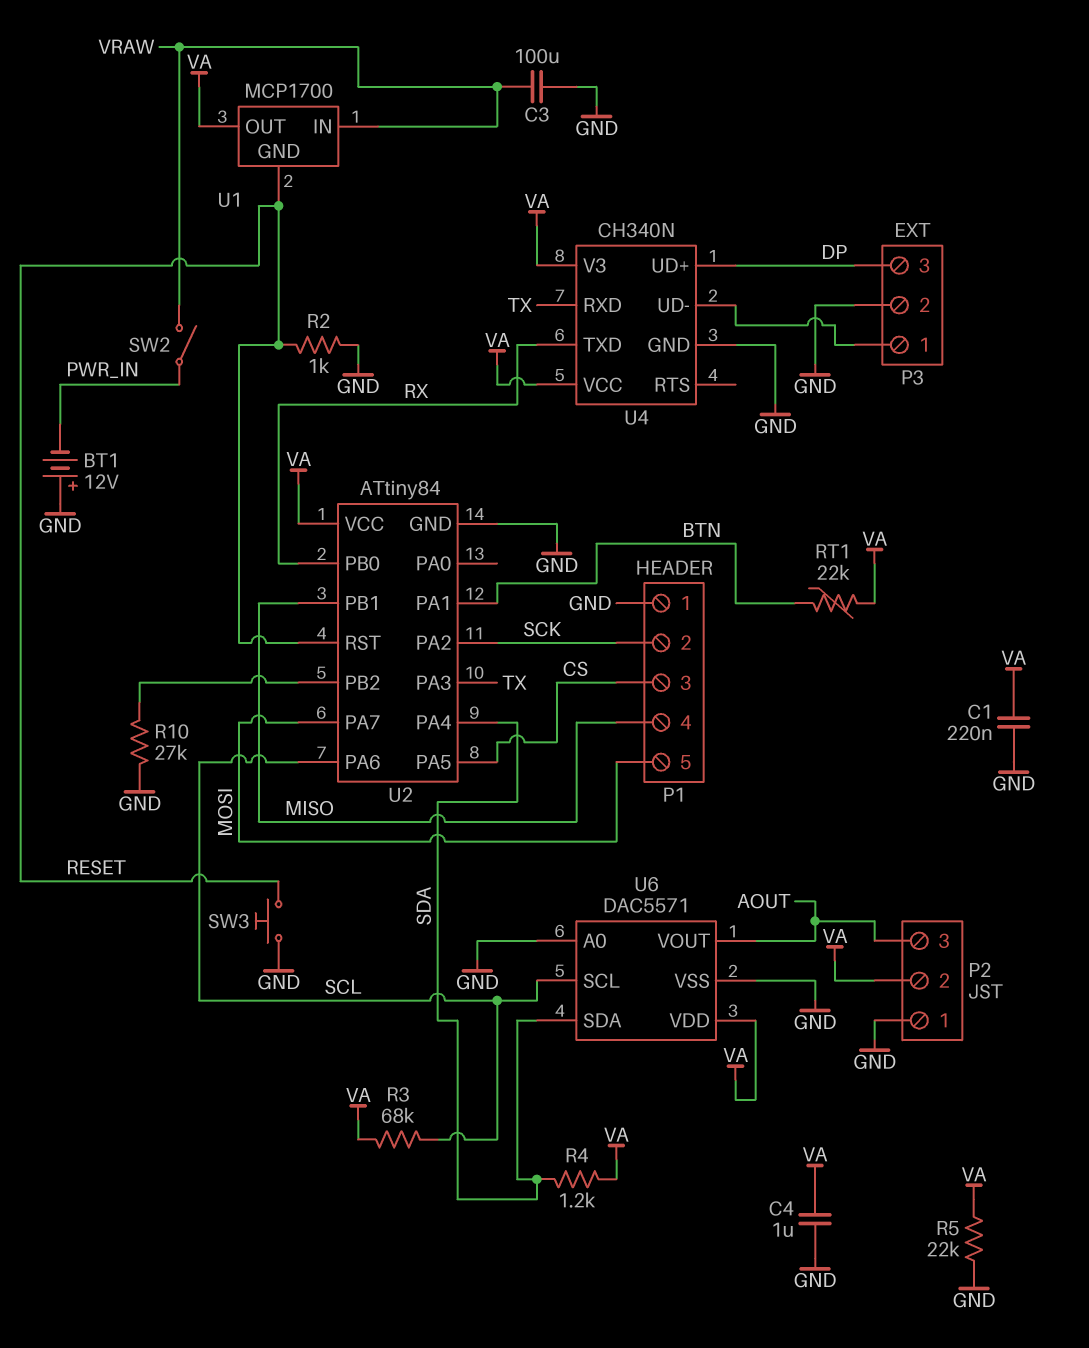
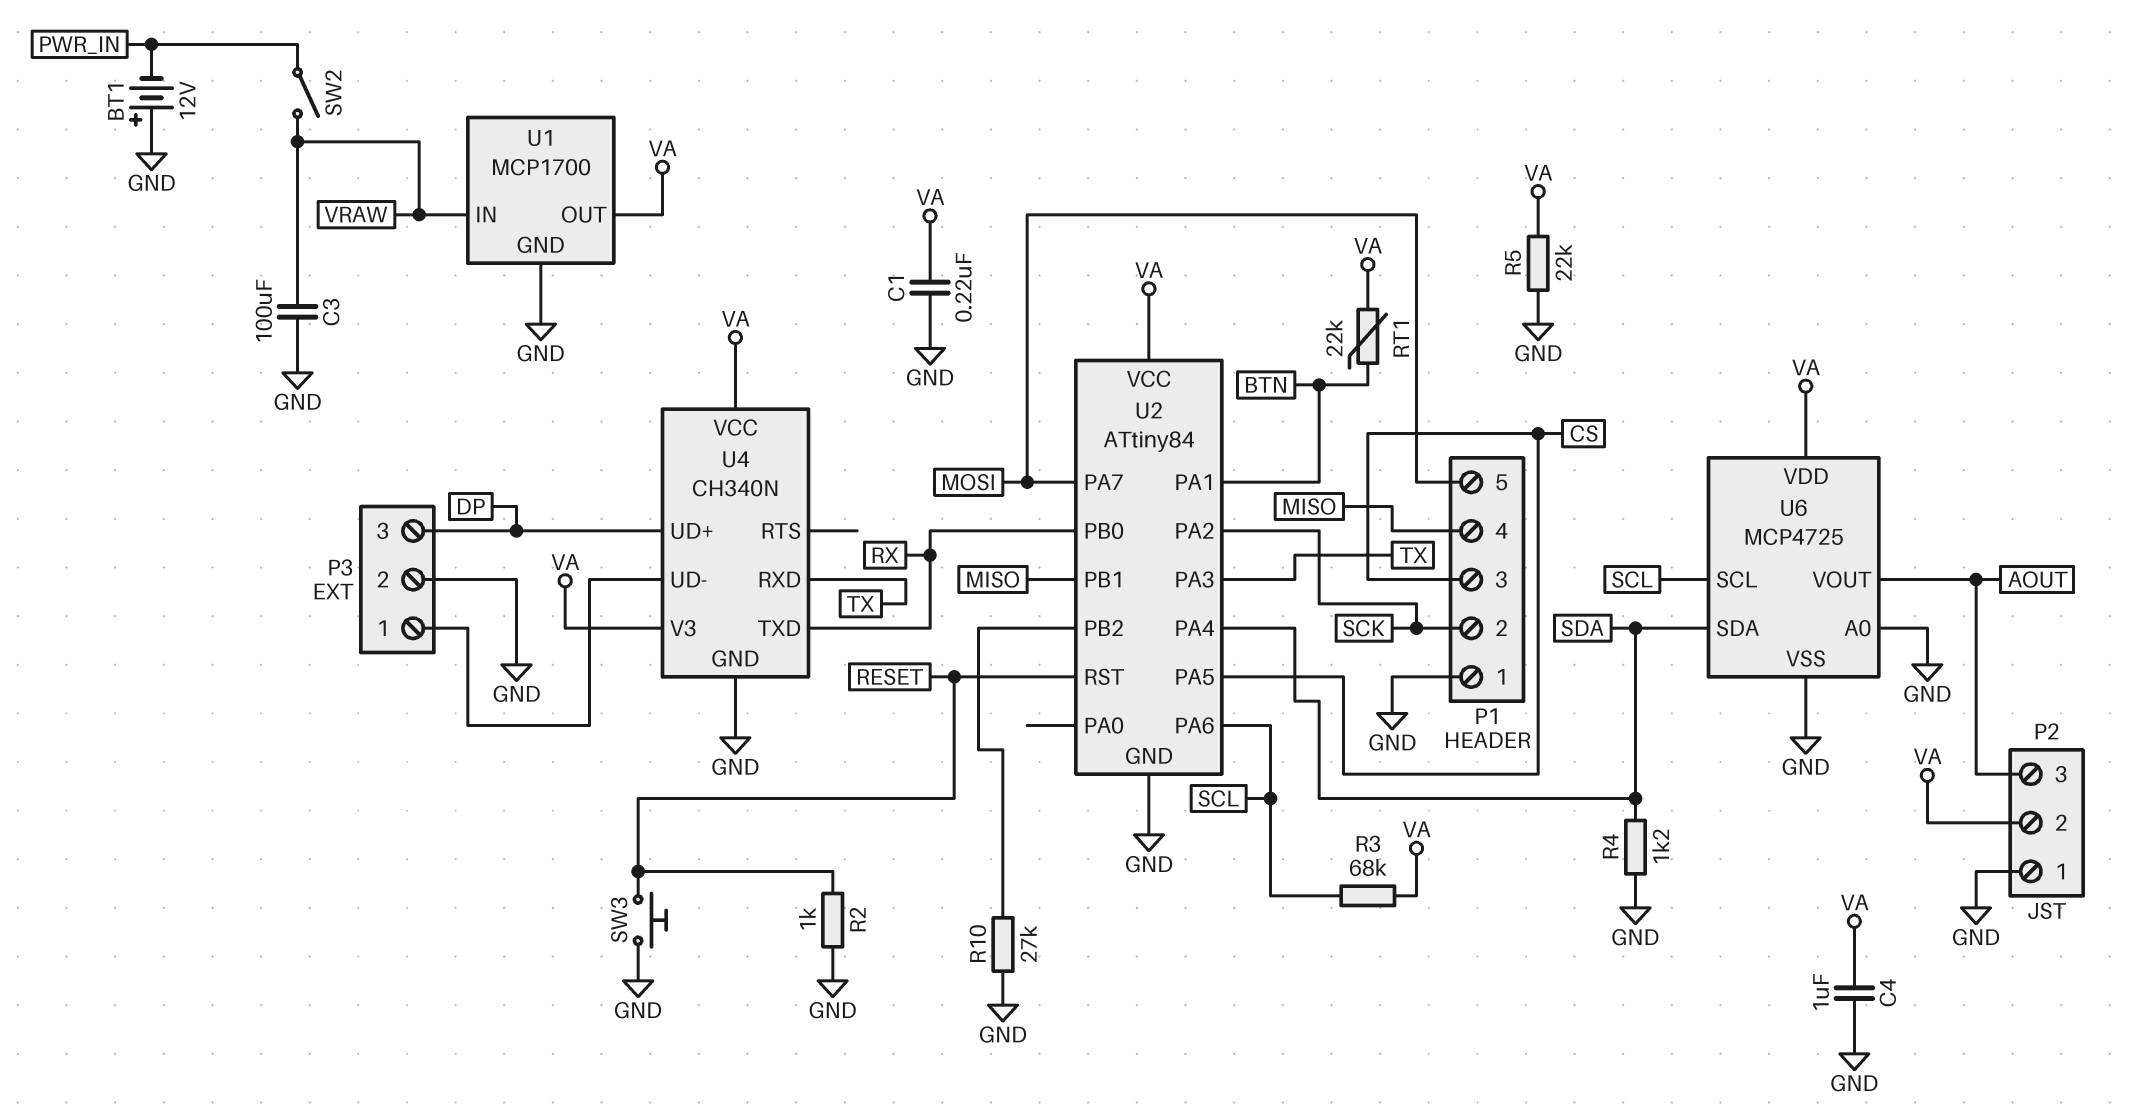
R4: 1.2k (SDA, VA) -> 1.2k (GND, SDA)
U1 pin GND: RESET -> GND
U6: DAC5571 -> MCP4725

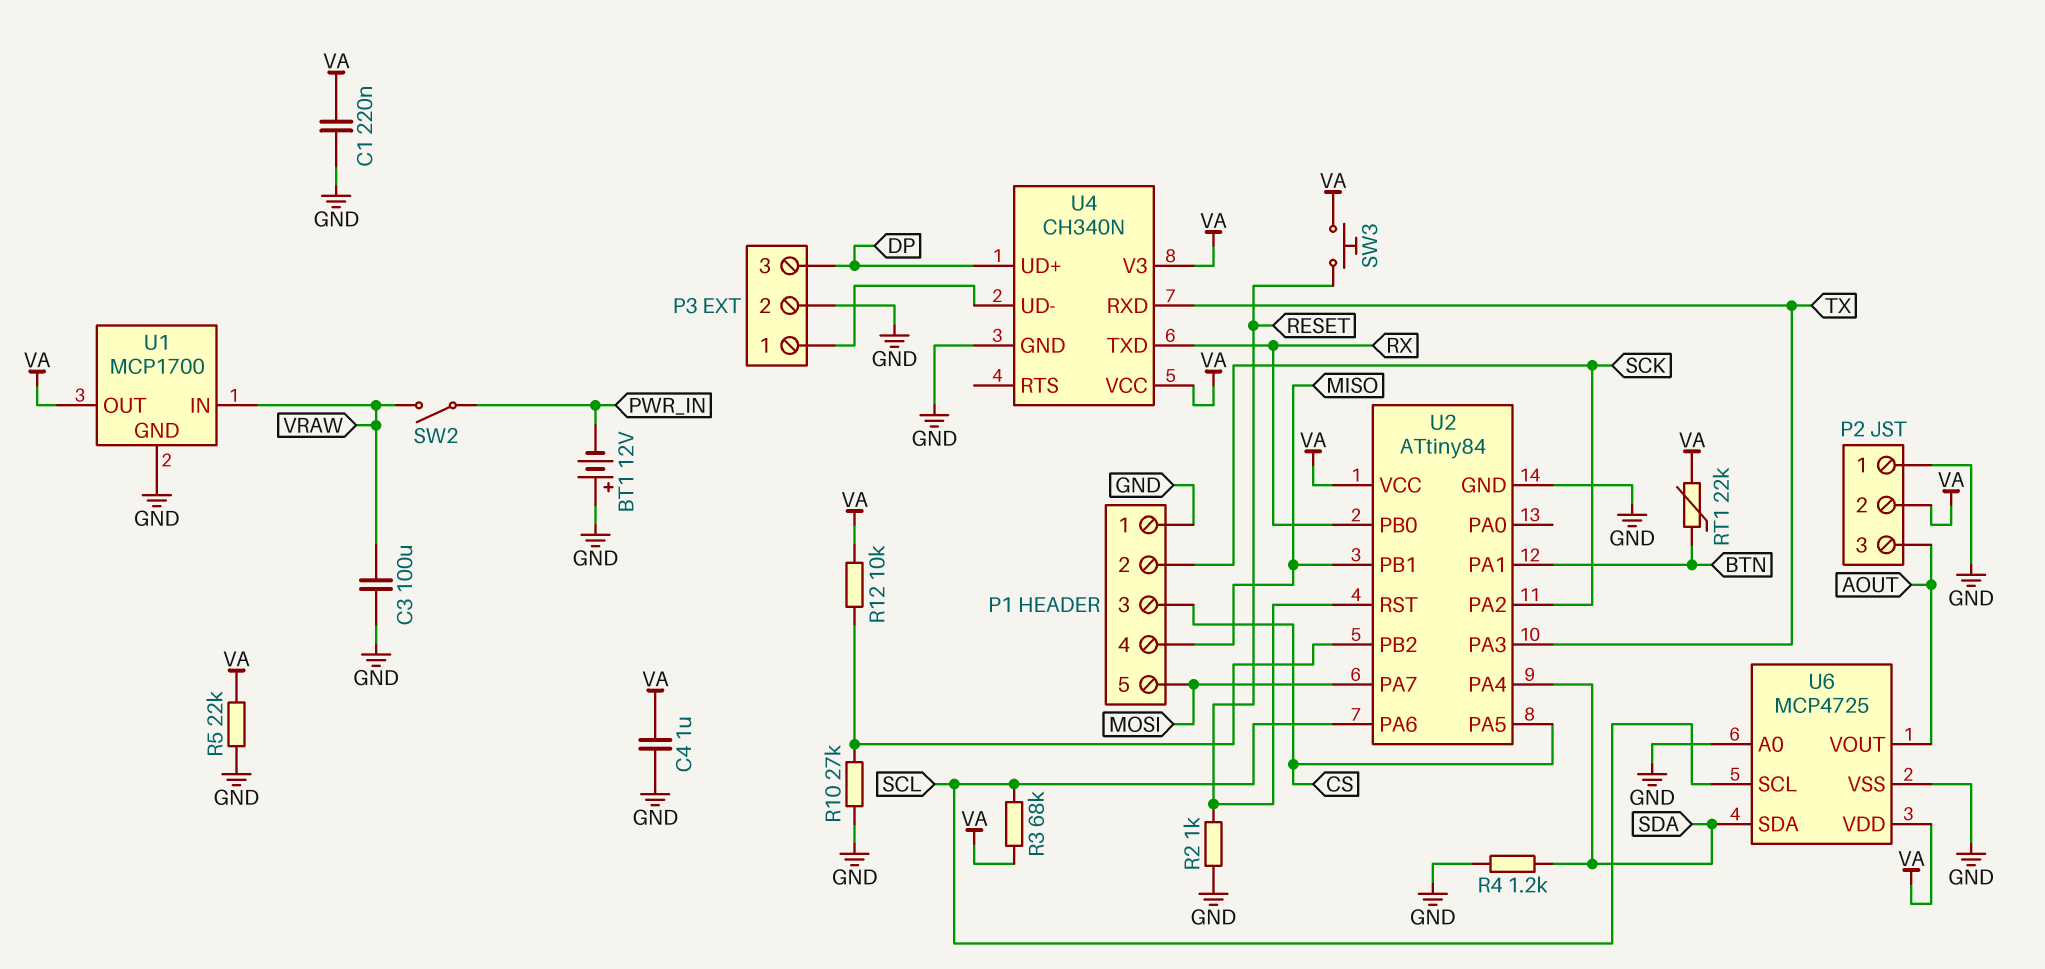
R12: none -> 10k (U2/PB2, VA)
SW3: button (GND, RESET) -> button (RESET, VA)

